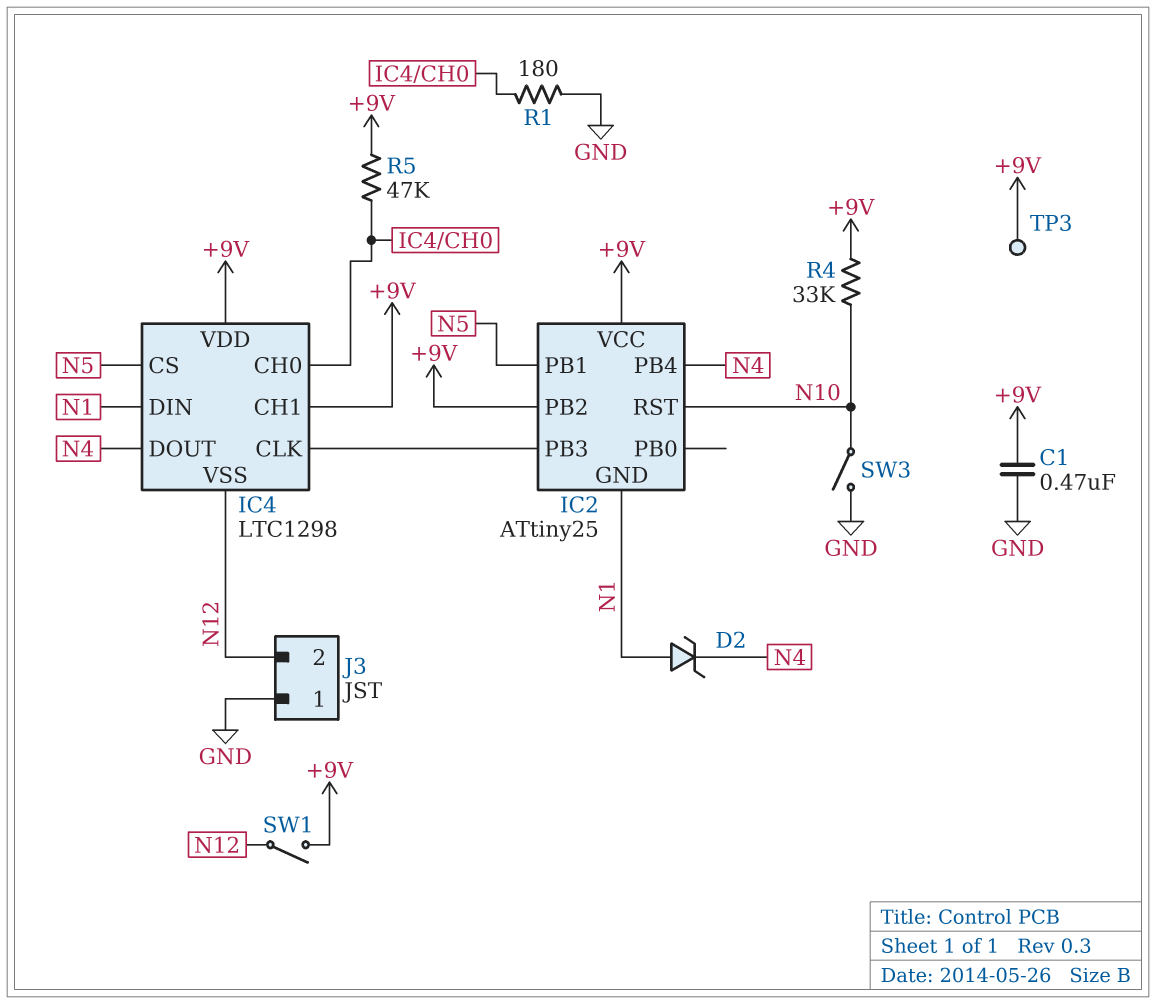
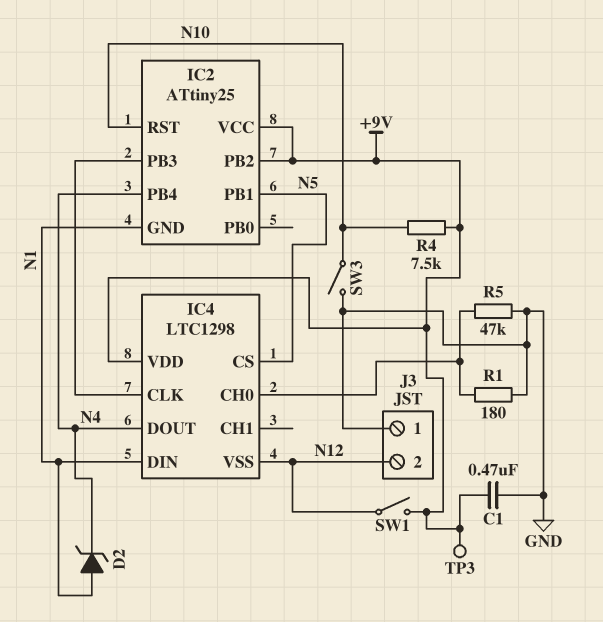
IC4 pin CH1: +9V -> none
R4: 33k (+9V, N10) -> 7.5k (+9V, N10)
R5: 47k (+9V, IC4/CH0) -> 47k (GND, IC4/CH0)

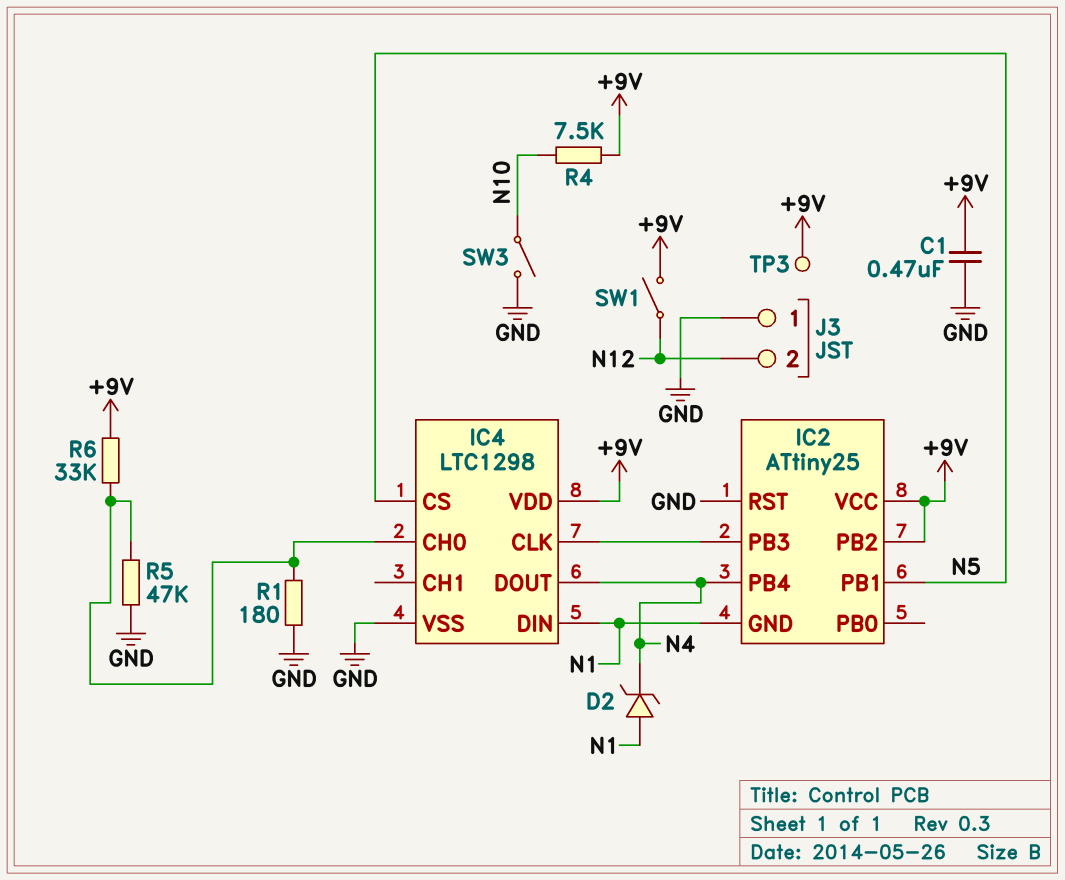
IC2 pin RST: N10 -> GND
IC4 pin VSS: N12 -> GND
R6: none -> 33k (+9V, IC4/CH0)

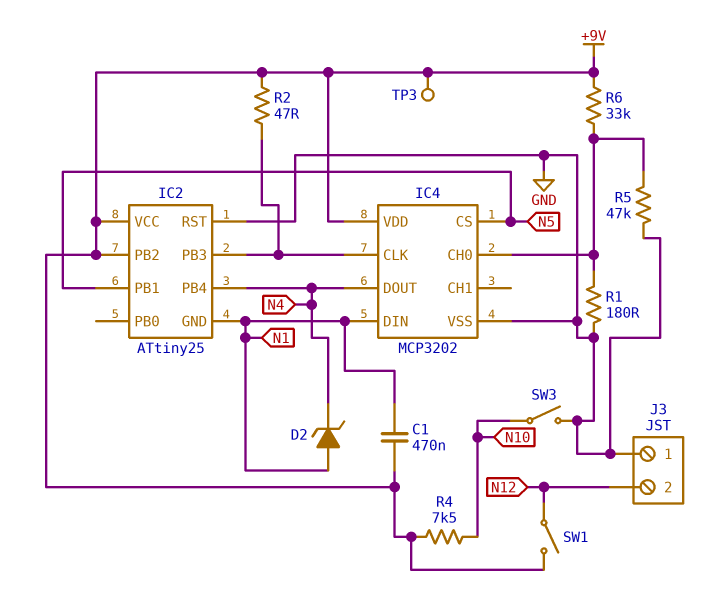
C1: 470nF (+9V, GND) -> 470nF (+9V, N1)
IC4: LTC1298 -> MCP3202
R2: none -> 47 (+9V, IC2/PB3)

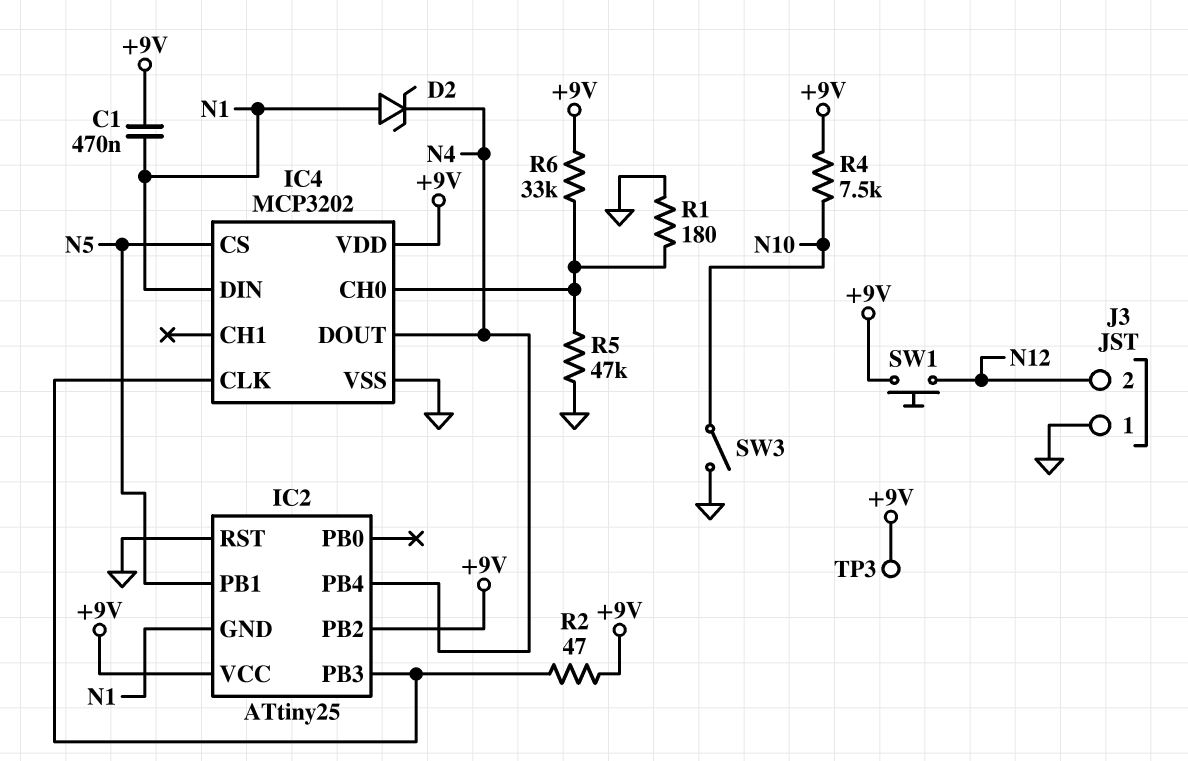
SW1: switch (+9V, N12) -> button (+9V, N12)

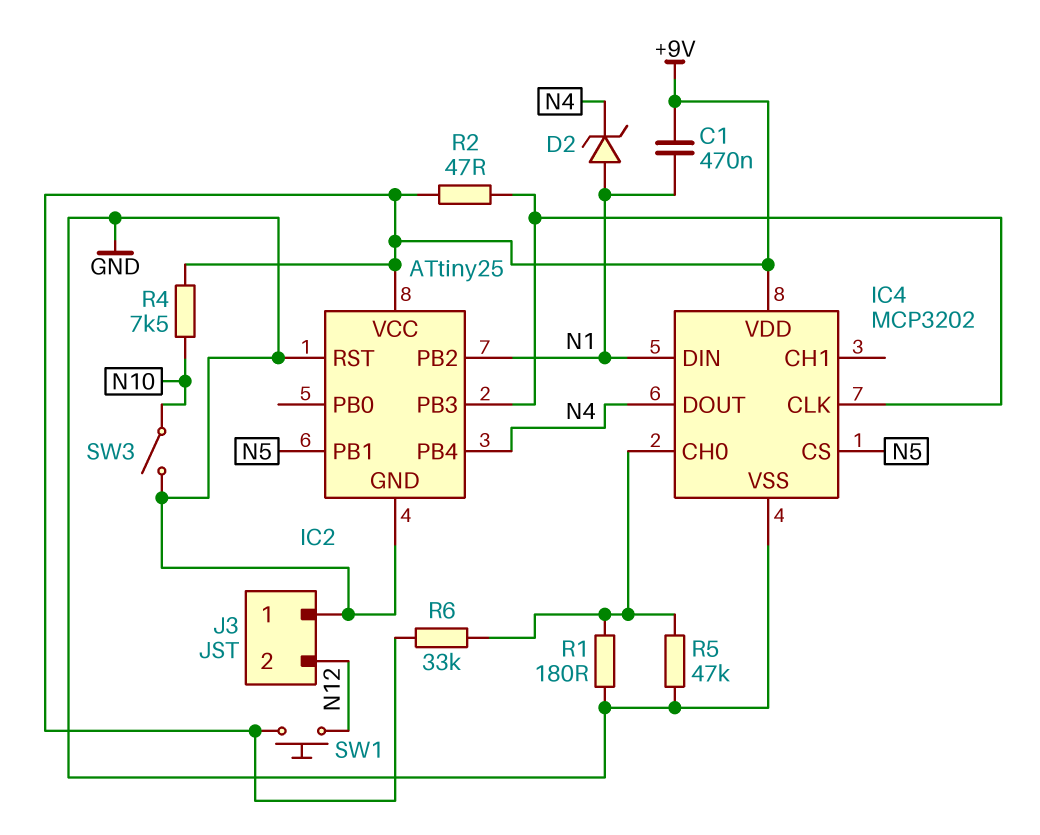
IC2 pin GND: N1 -> GND
IC2 pin PB2: +9V -> N1
TP3: test point (+9V) -> none

